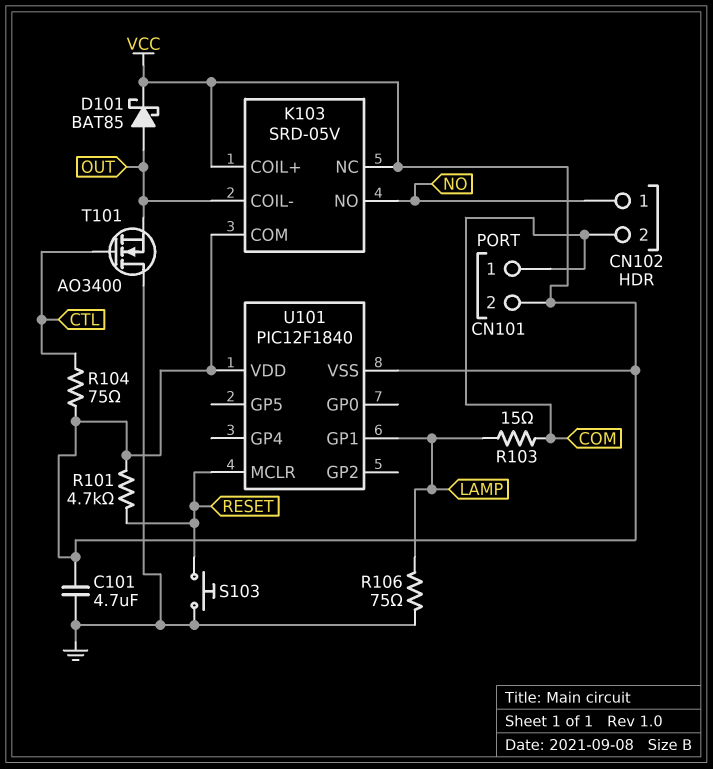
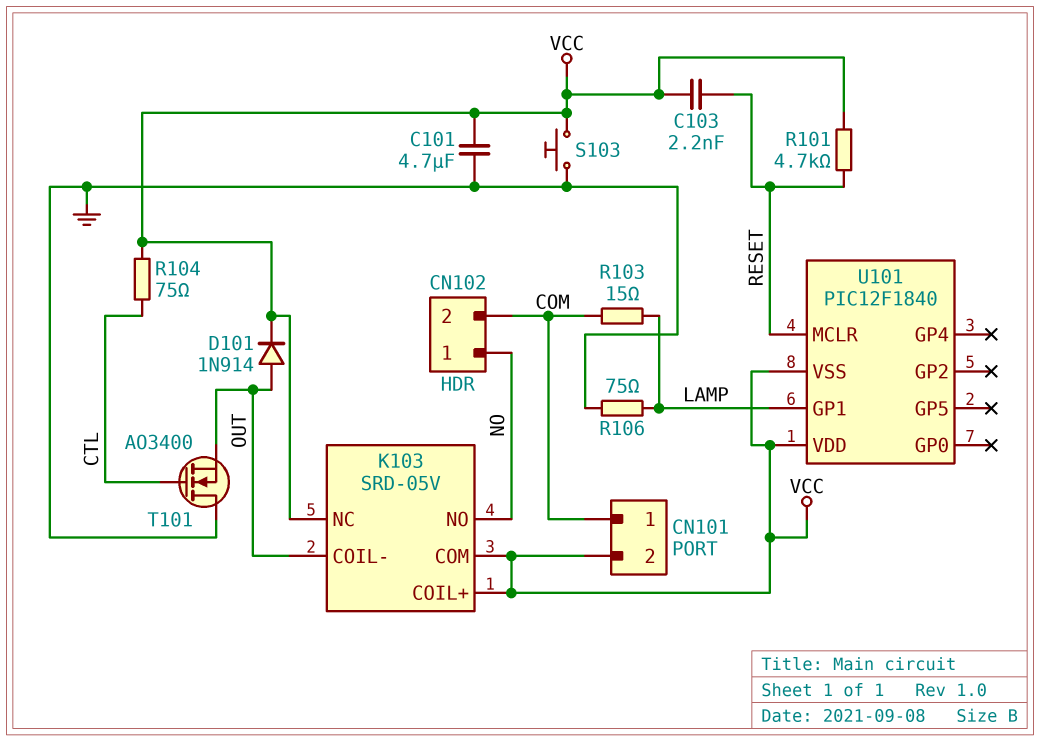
C103: none -> 2.2nF (RESET, VCC)
D101: schottky BAT85 (A OUT, K VCC) -> diode 1N914 (A OUT, K VCC)
S103: button (GND, RESET) -> button (GND, VCC)

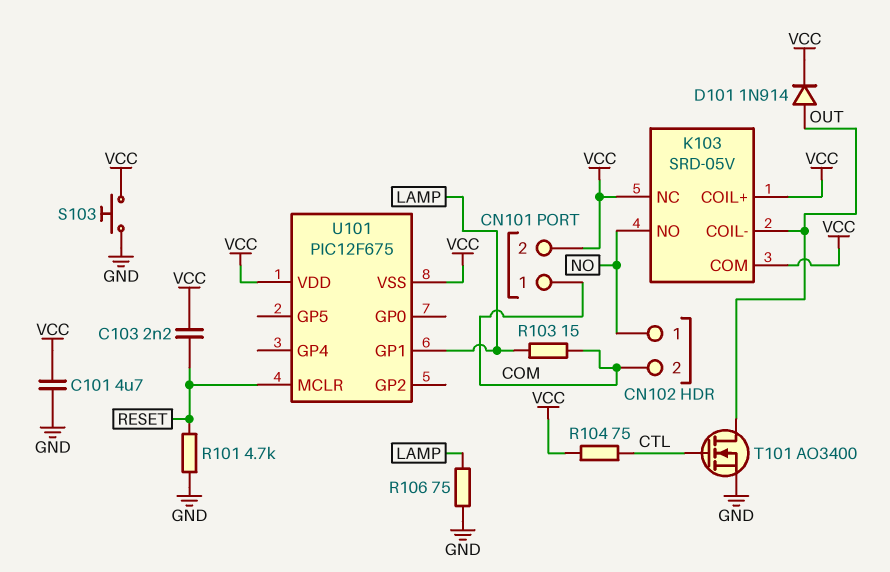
R101: 4.7k (RESET, VCC) -> 4.7k (GND, RESET)
T101: NMOS AO3400 (G CTL, D GND, S OUT) -> NMOS AO3400 (G CTL, D OUT, S GND)
U101: PIC12F1840 -> PIC12F675

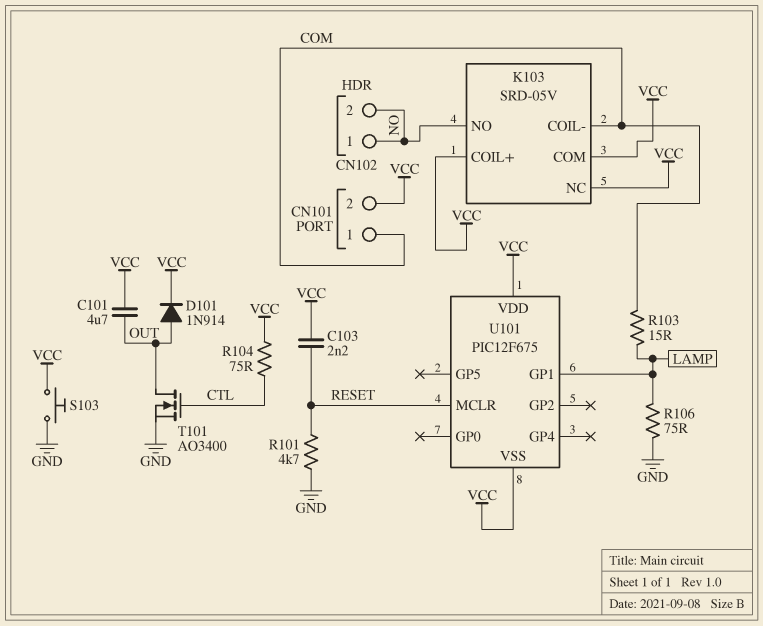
C101: 4.7uF (GND, VCC) -> 4.7uF (OUT, VCC)
CN102 pin 2: COM -> NO
K103 pin COIL-: OUT -> COM

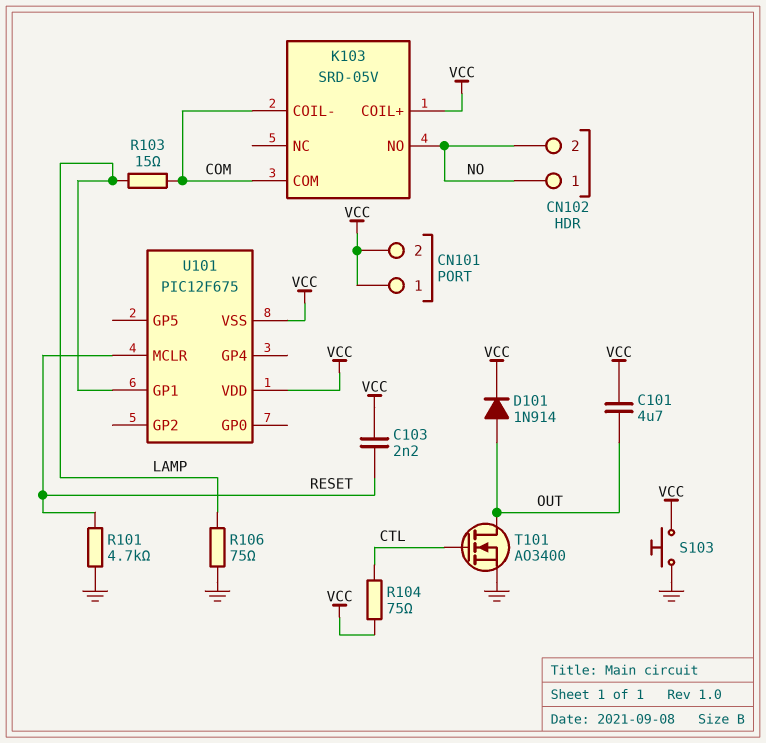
CN101 pin 1: COM -> VCC
K103 pin COM: VCC -> COM
K103 pin NC: VCC -> none

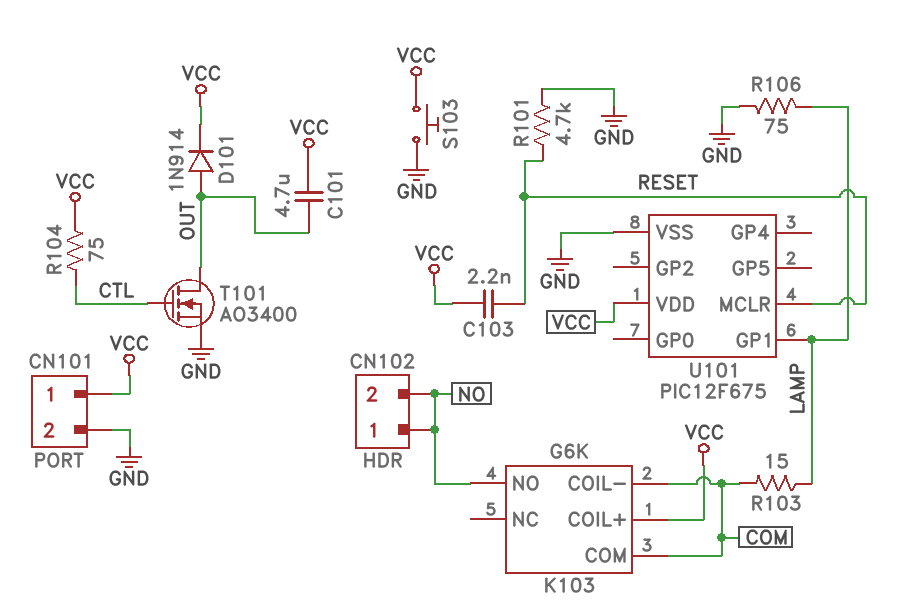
CN101 pin 2: VCC -> GND
K103: SRD-05V -> G6K
U101 pin VSS: VCC -> GND

